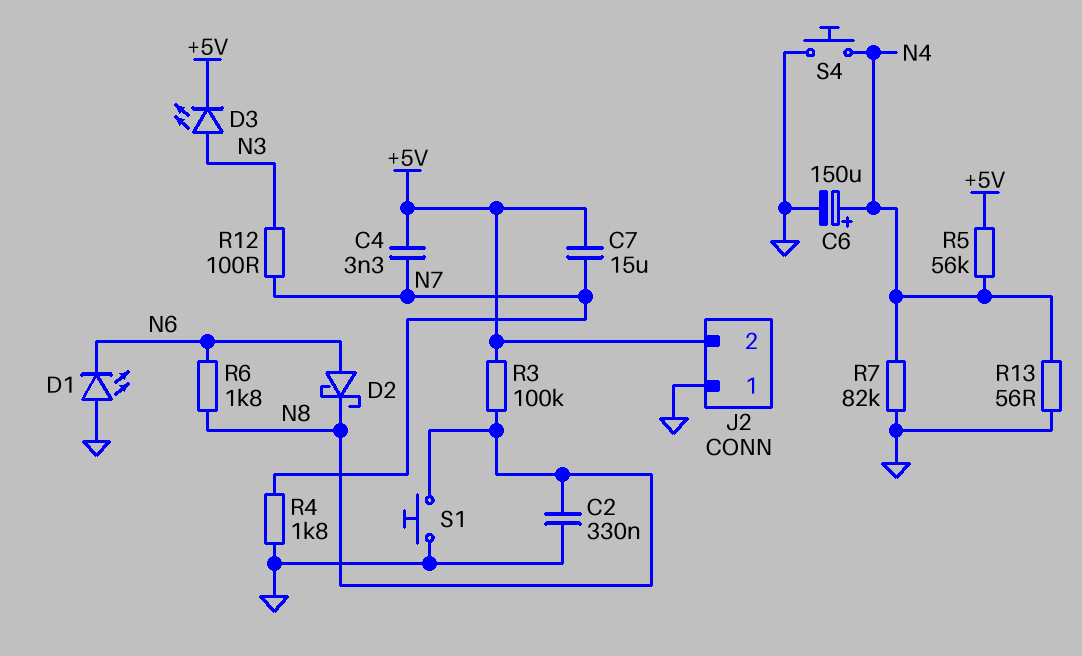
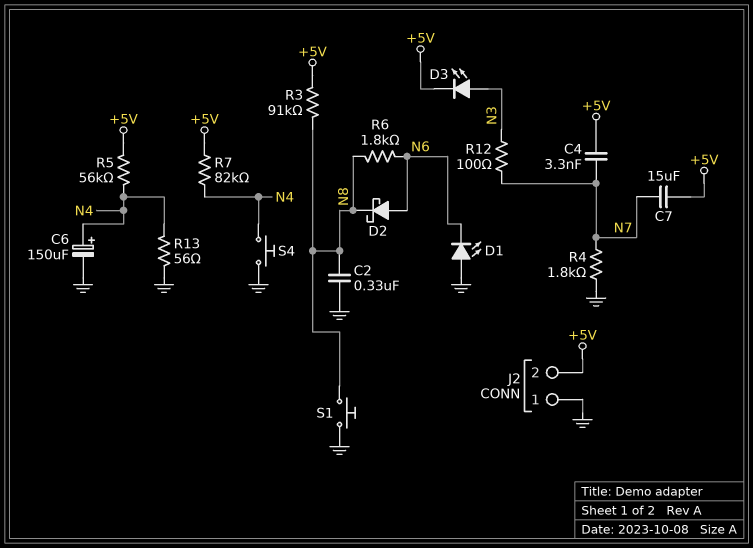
R3: 100k (+5V, N8) -> 91k (+5V, N8)
R7: 82k (GND, N4) -> 82k (+5V, N4)

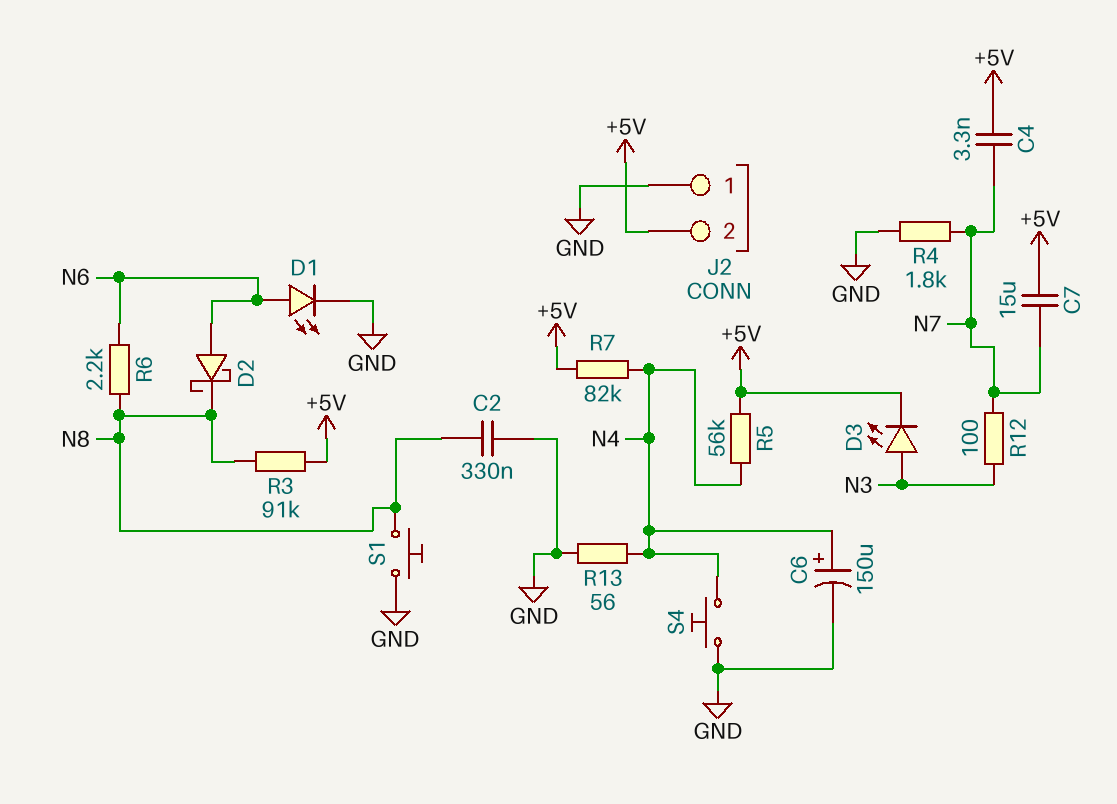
D1: LED (A GND, K N6) -> LED (A N6, K GND)
R6: 1.8k (N6, N8) -> 2.2k (N6, N8)

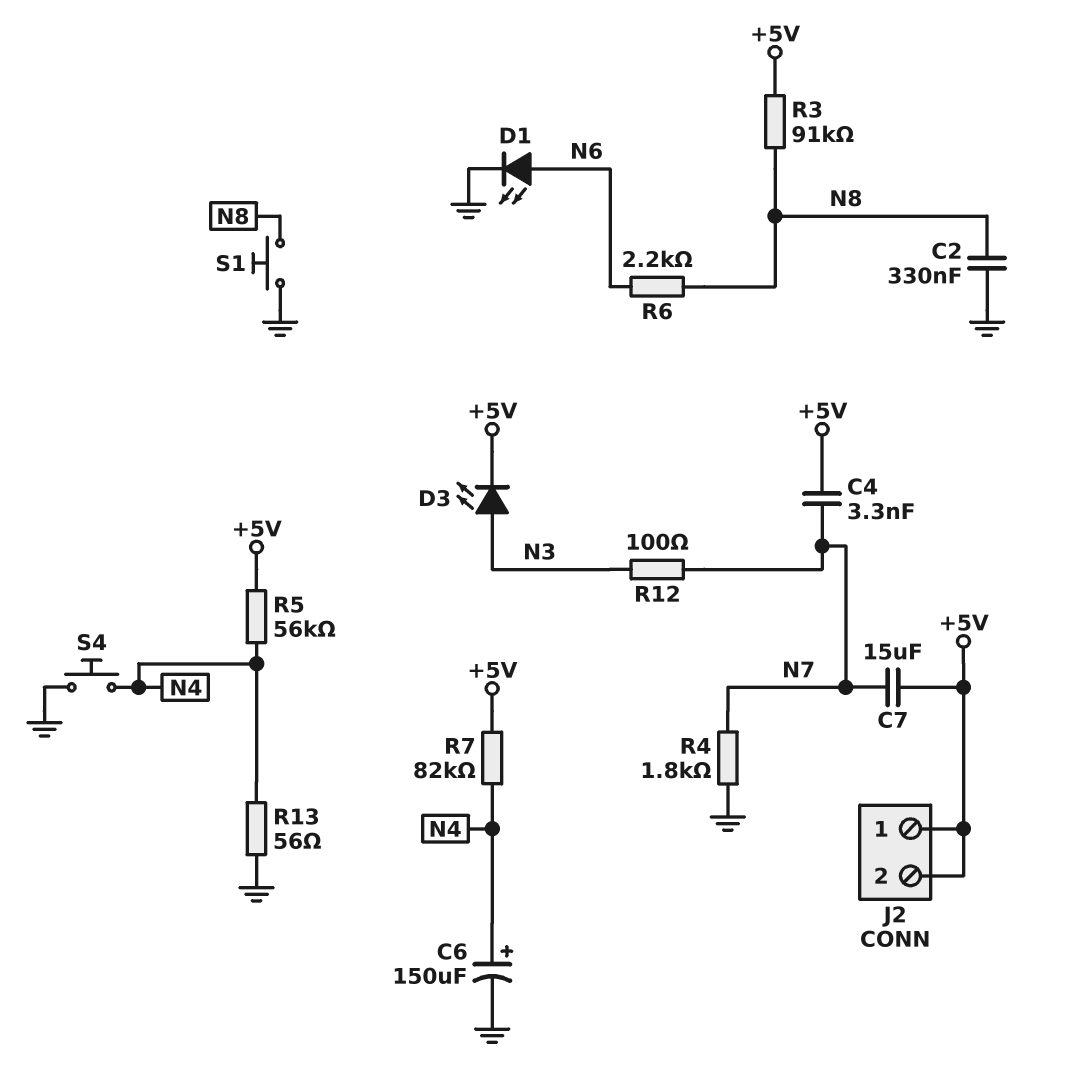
D2: schottky (A N6, K N8) -> none
J2 pin 1: GND -> +5V

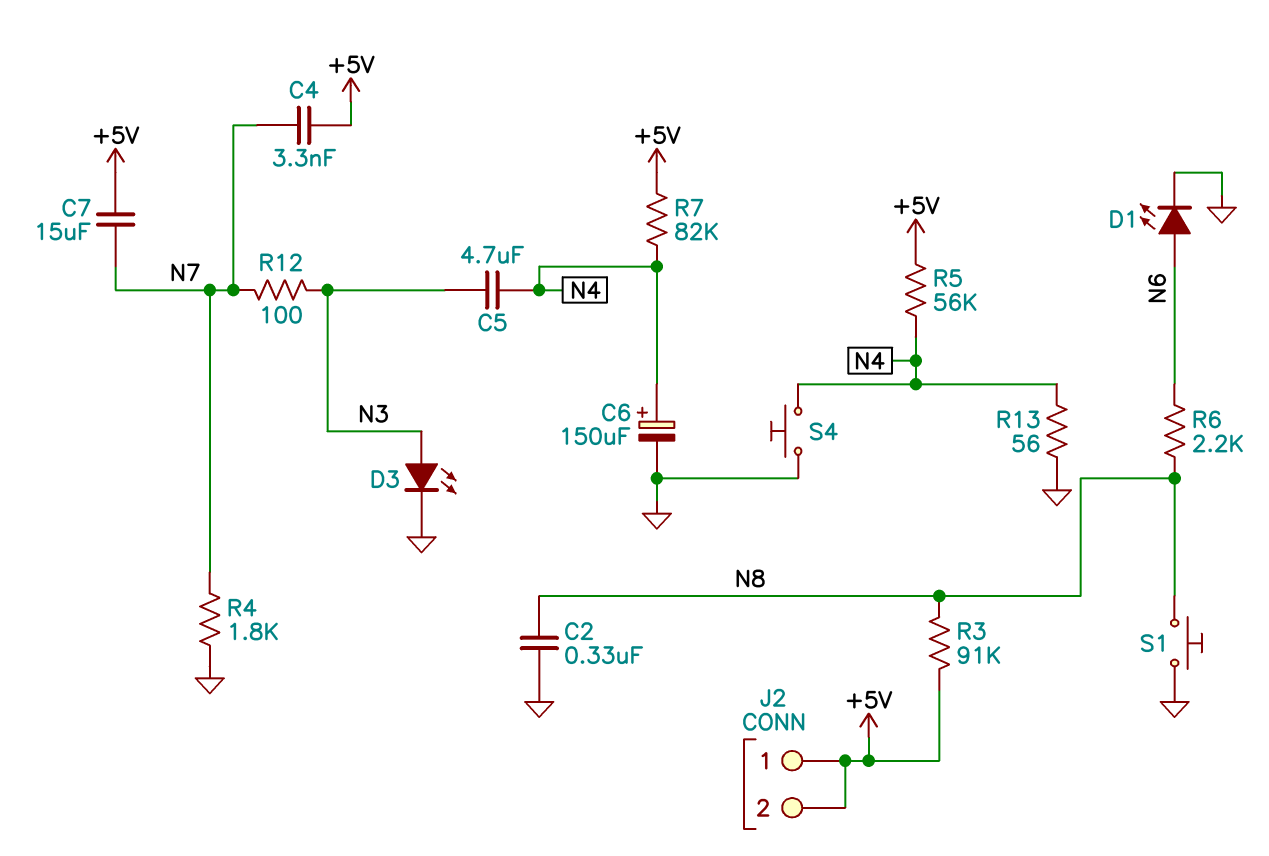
C5: none -> 4.7uF (N3, N4)
D3: LED (A N3, K +5V) -> LED (A N3, K GND)

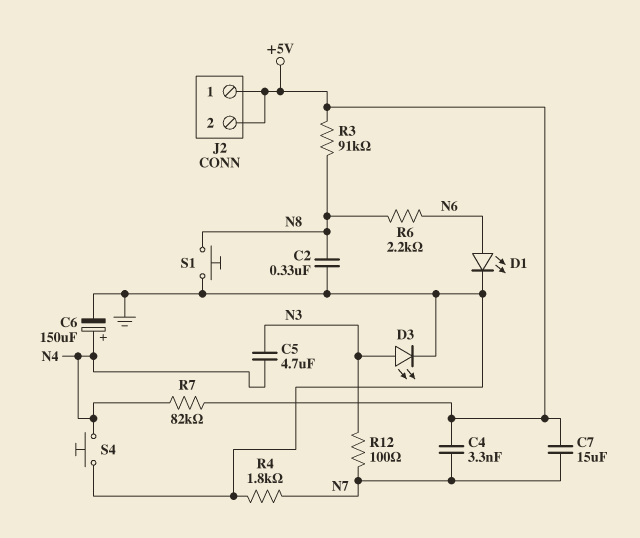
R5: 56k (+5V, N4) -> none
R13: 56 (GND, N4) -> none

